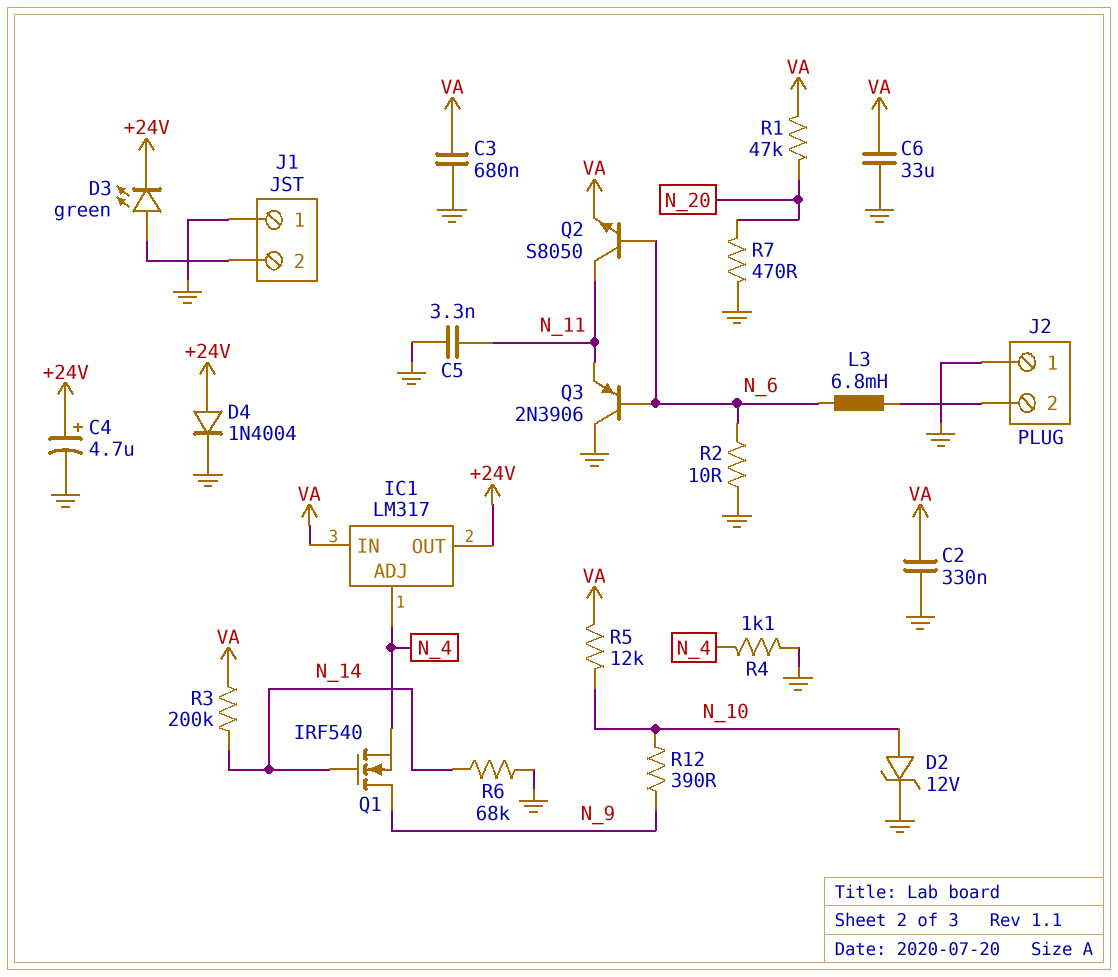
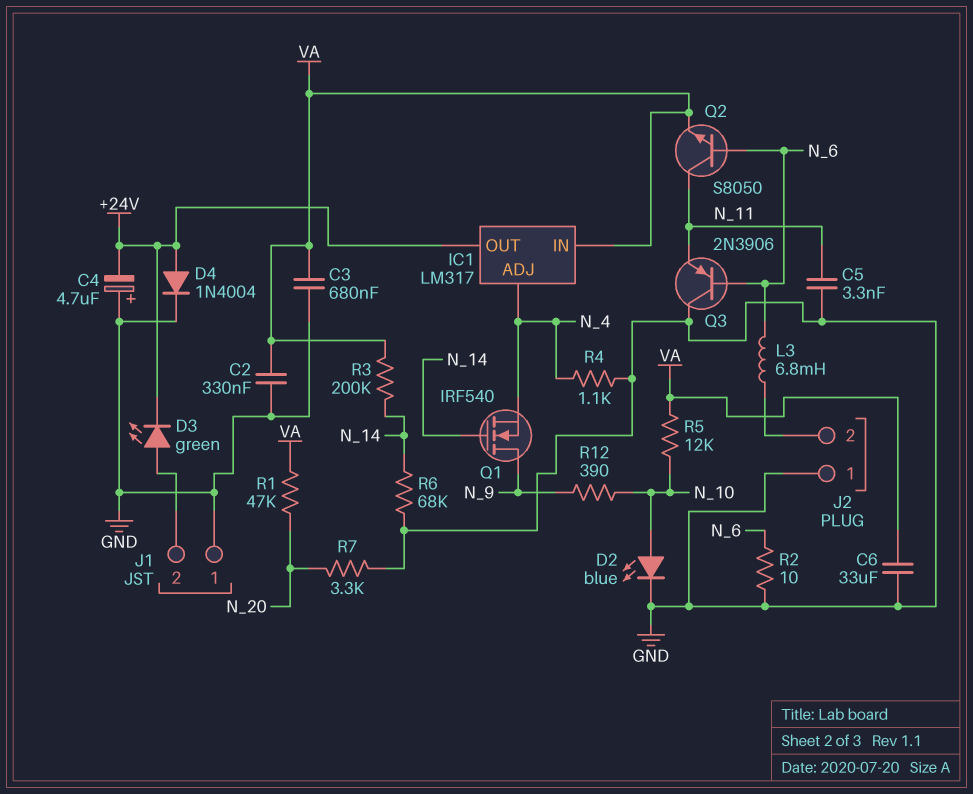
C4: 4.7uF (plus +24V, minus GND) -> 4.7uF (plus GND, minus +24V)
D2: zener 12V (A N_10, K GND) -> LED blue (A N_10, K GND)
R7: 470 (GND, N_20) -> 3.3k (GND, N_20)

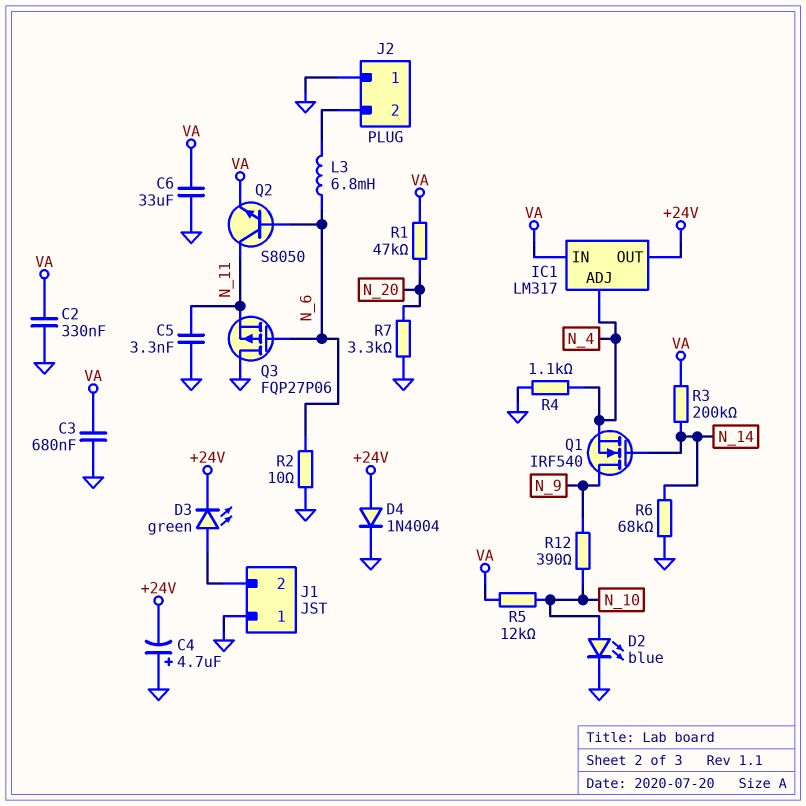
Q3: PNP 2N3906 (B N_6, C GND, E N_11) -> PMOS FQP27P06 (G N_6, D GND, S N_11)

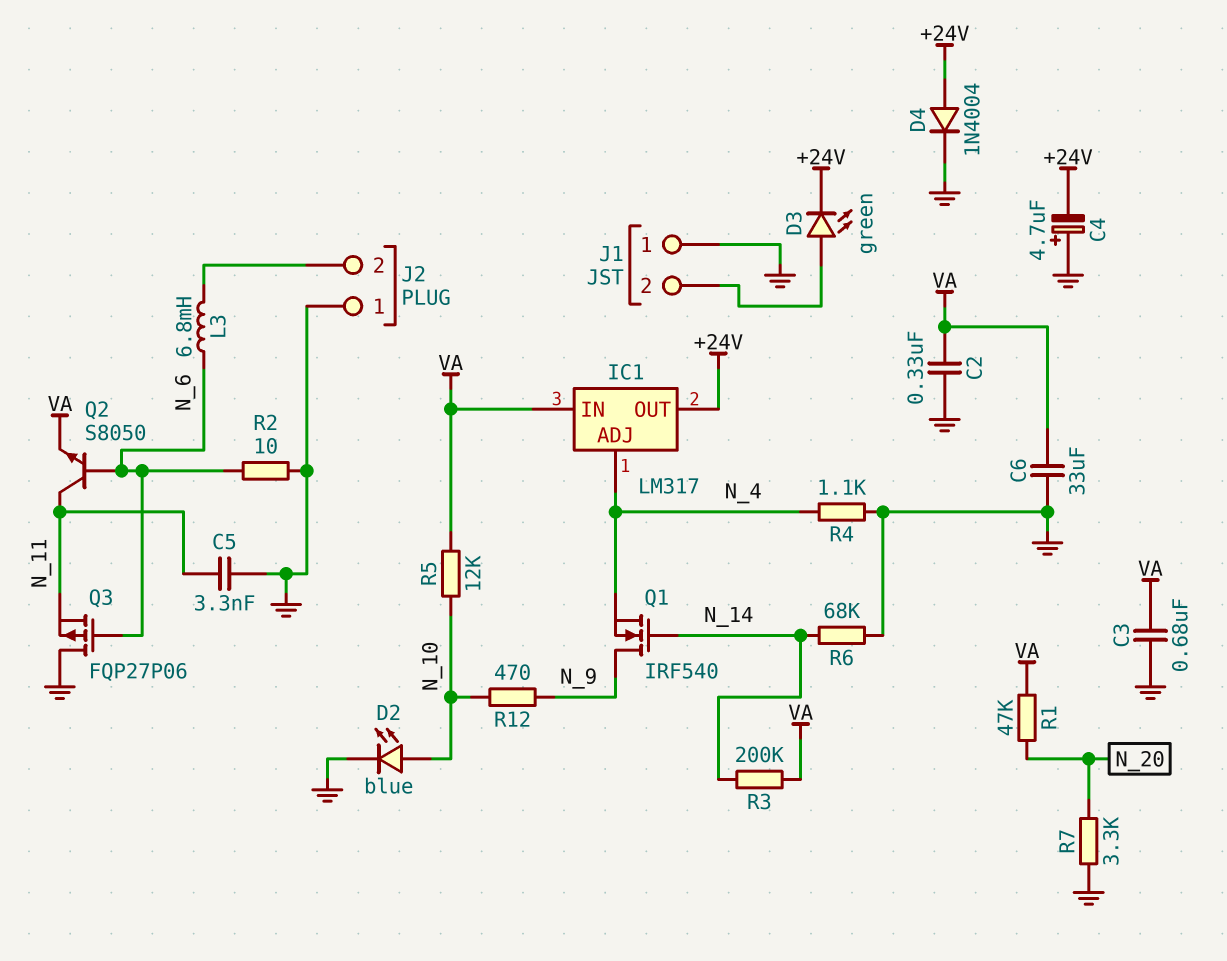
R12: 390 (N_9, N_10) -> 470 (N_9, N_10)

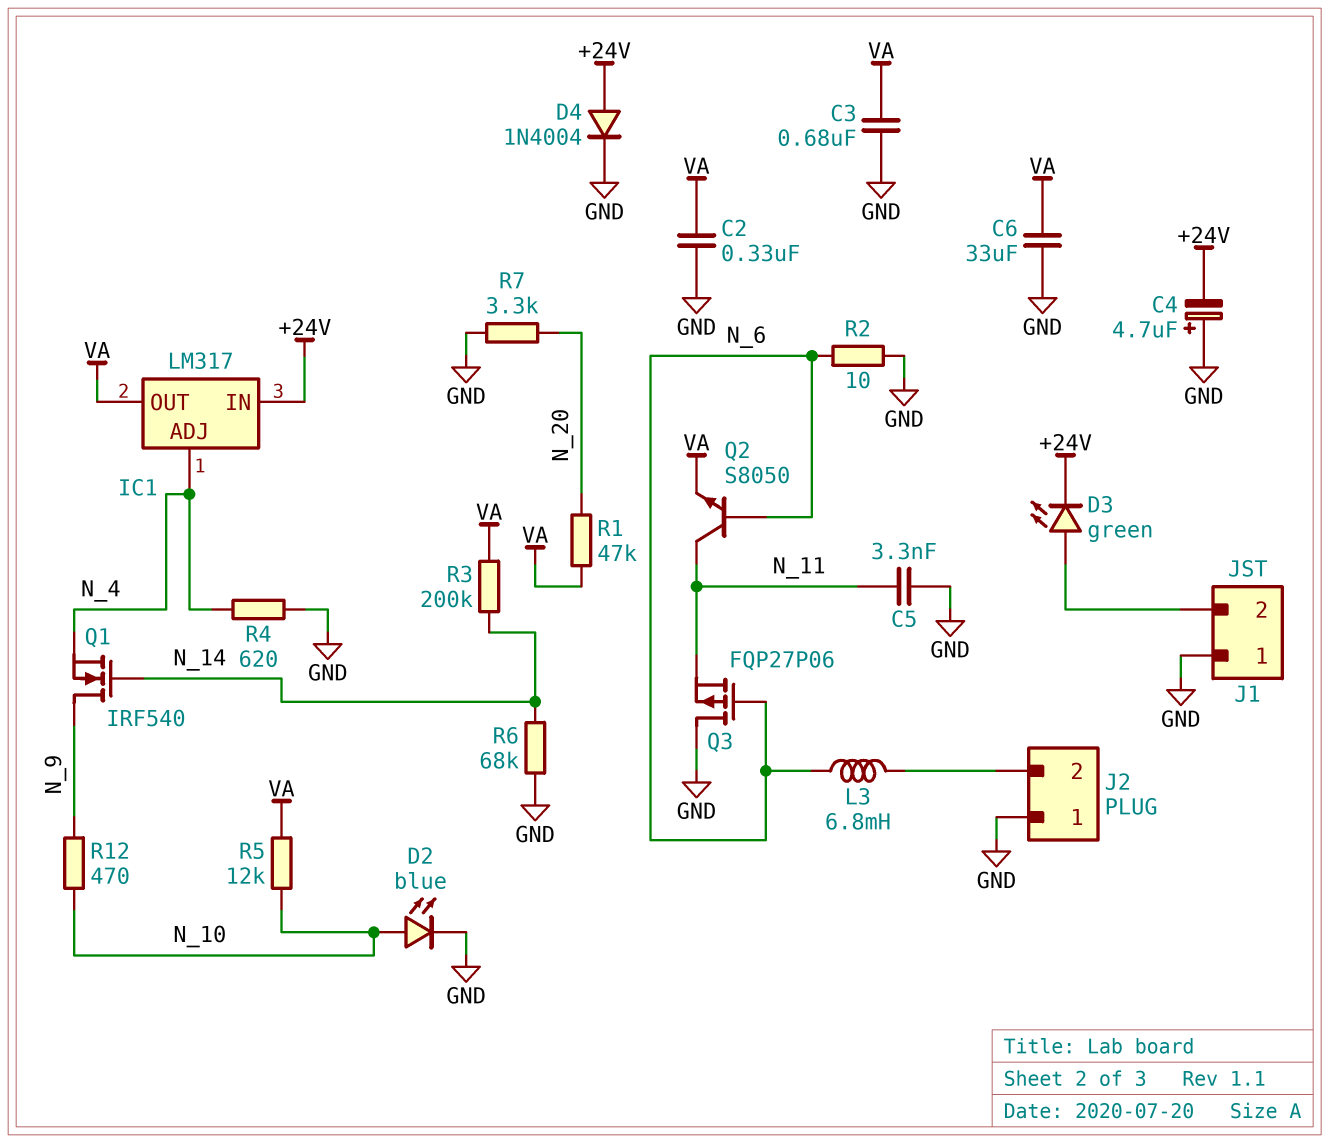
IC1 pin IN: VA -> +24V
IC1 pin OUT: +24V -> VA
R4: 1.1k (GND, N_4) -> 620 (GND, N_4)

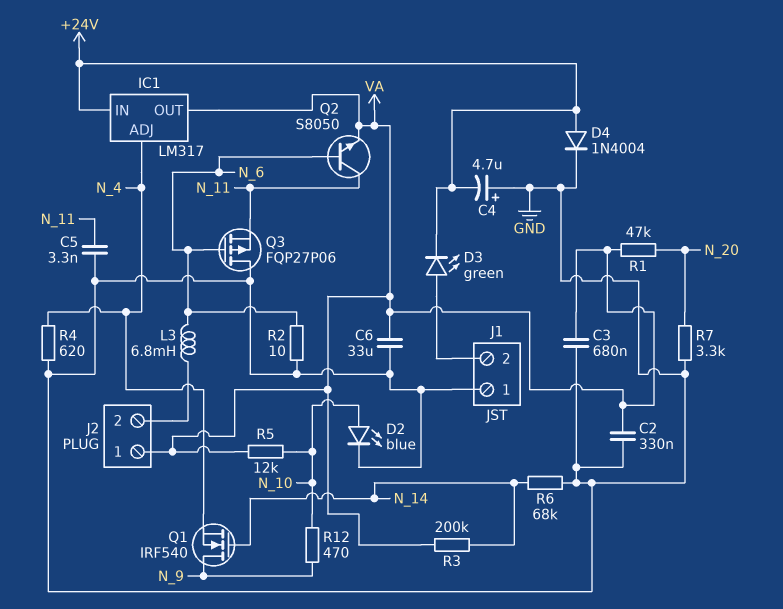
J2 pin 1: GND -> VA

